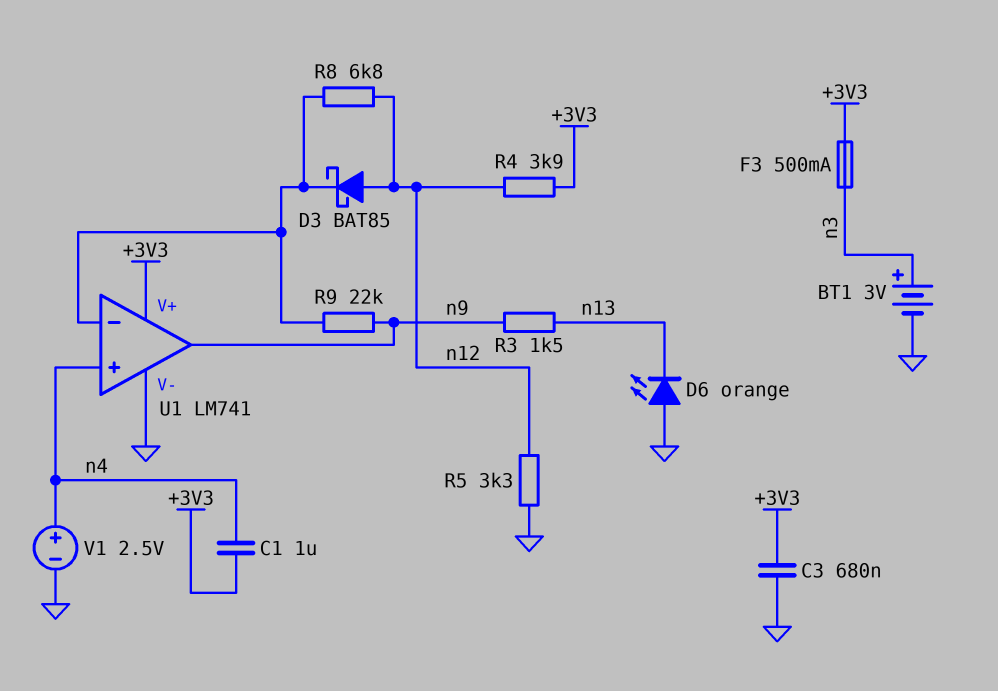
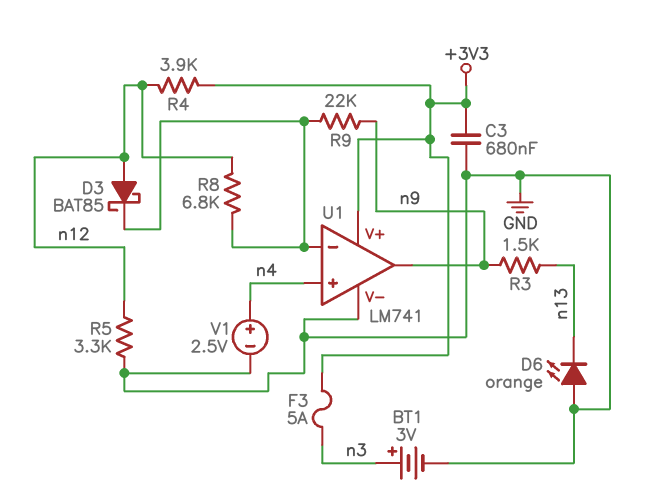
C1: 1uF (+3V3, n4) -> none
F3: 500mA (+3V3, n3) -> 5A (+3V3, n3)

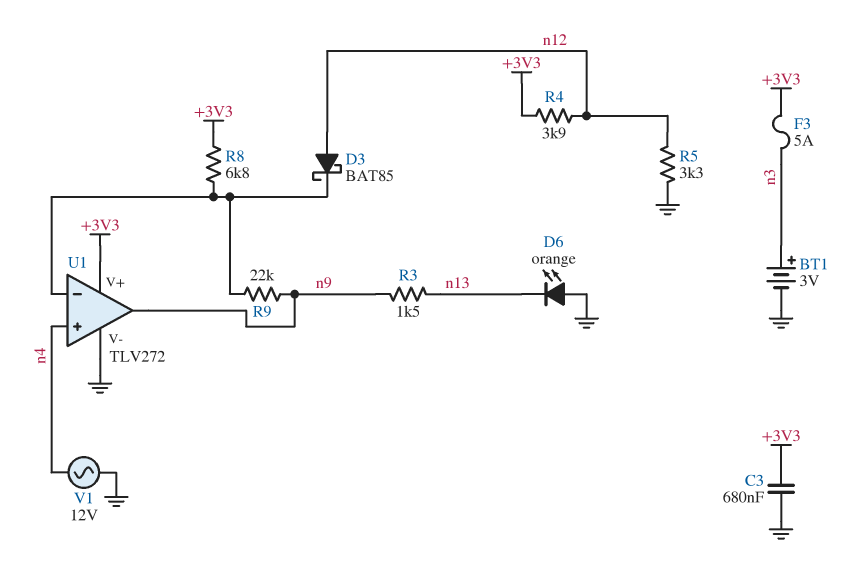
R8: 6.8k (U1/in-, n12) -> 6.8k (+3V3, U1/in-)
U1: LM741 -> TLV272
V1: 2.5V (plus n4, minus GND) -> AC 12V (GND, n4)

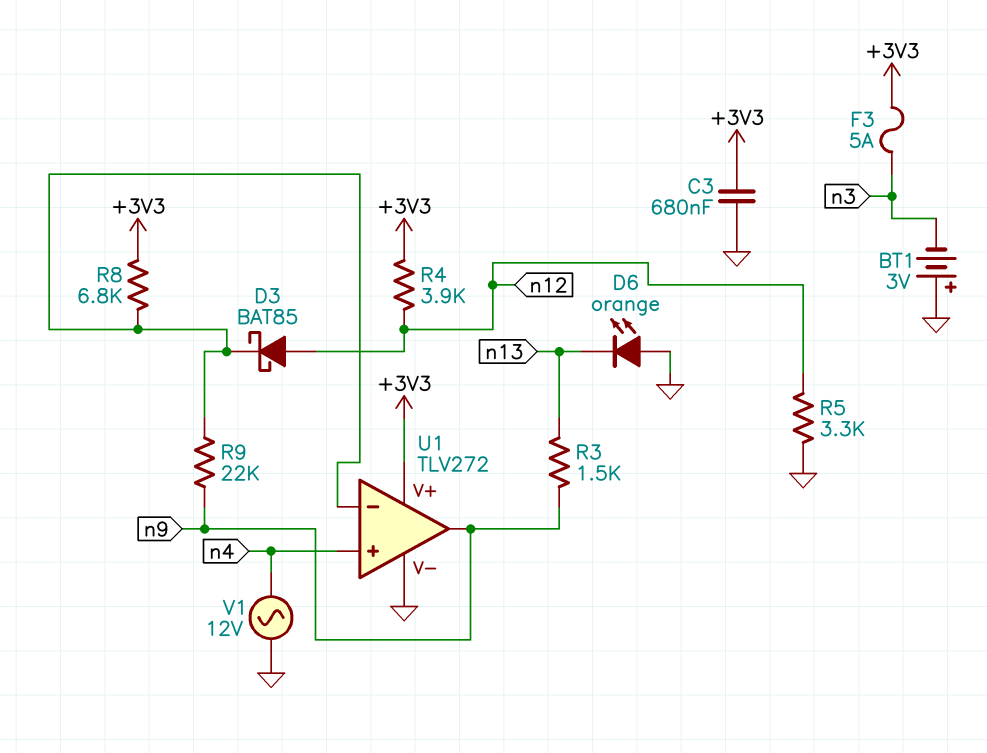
BT1: 3V (plus n3, minus GND) -> 3V (plus GND, minus n3)

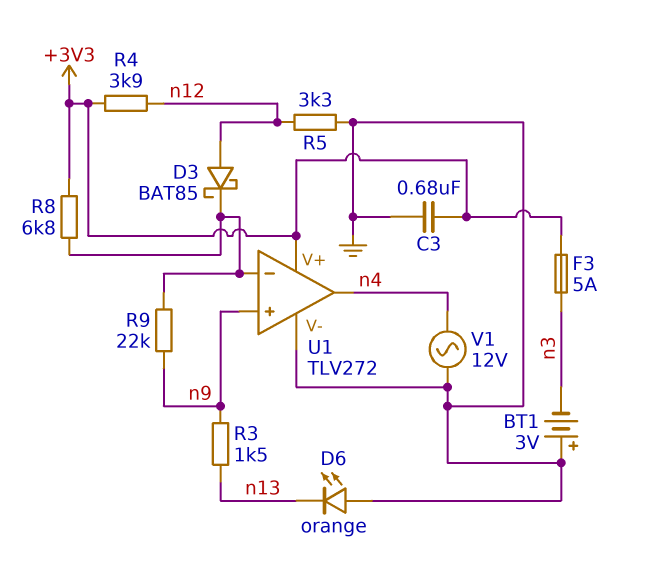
U1 pin in+: n4 -> n9
U1 pin out: n9 -> n4

